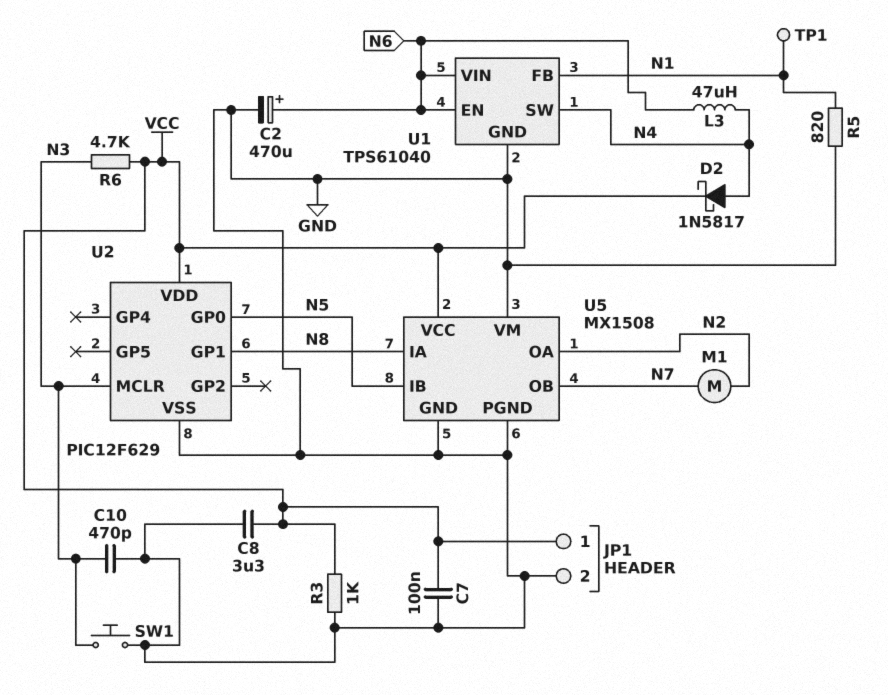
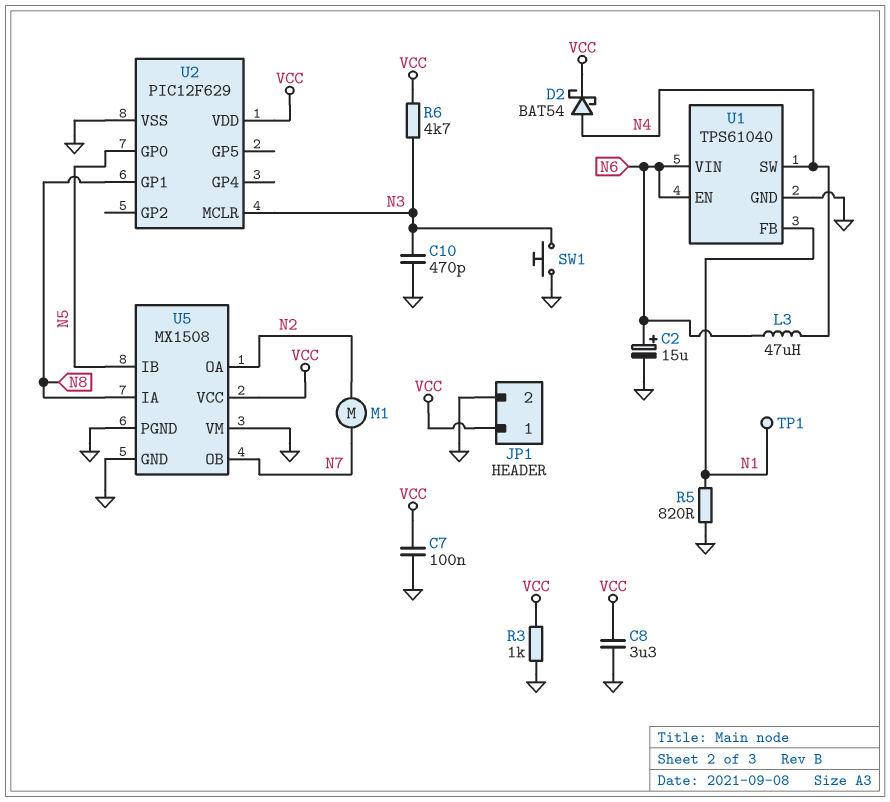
C2: 470uF (plus N6, minus GND) -> 15uF (plus N6, minus GND)
D2: schottky 1N5817 (A N4, K VCC) -> schottky BAT54 (A N4, K VCC)

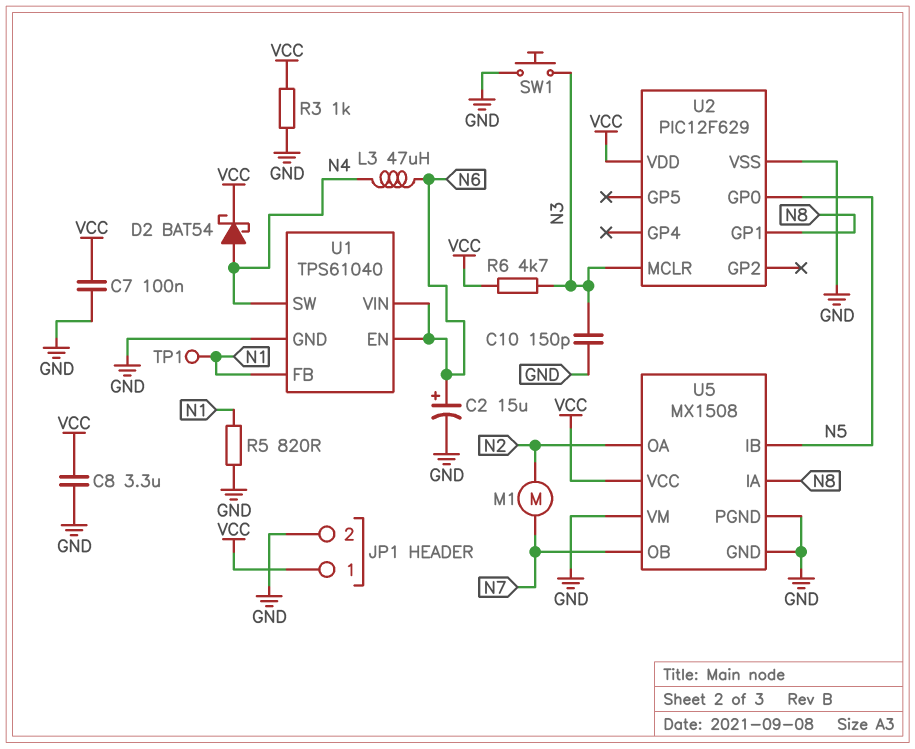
C10: 470pF (GND, N3) -> 150pF (GND, N3)

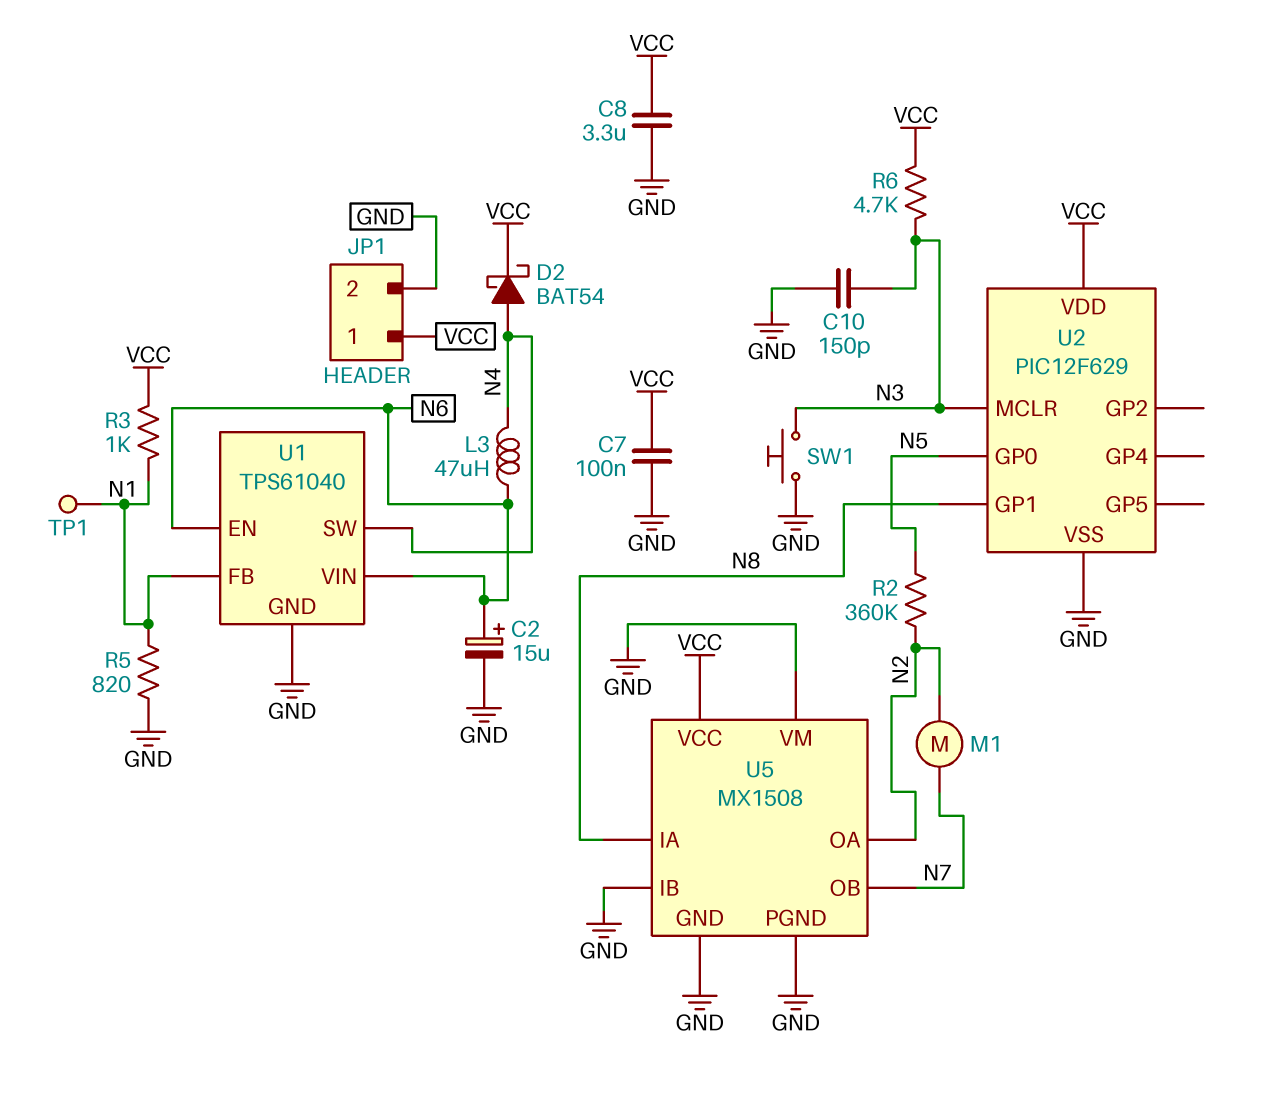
R2: none -> 360k (N2, N5)
R3: 1k (GND, VCC) -> 1k (N1, VCC)
U5 pin IB: N5 -> GND

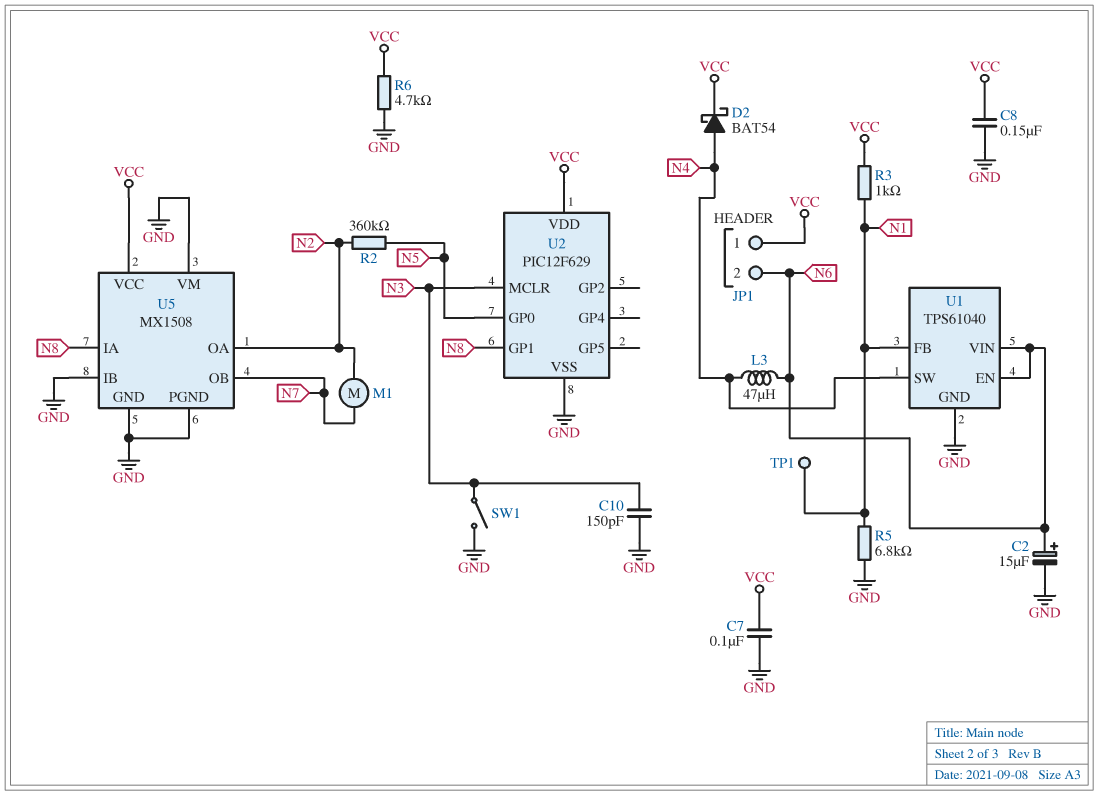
C8: 3.3uF (GND, VCC) -> 150nF (GND, VCC)
JP1 pin 2: GND -> N6
R5: 820 (GND, N1) -> 6.8k (GND, N1)
R6: 4.7k (N3, VCC) -> 4.7k (GND, VCC)
SW1: button (GND, N3) -> switch (GND, N3)

